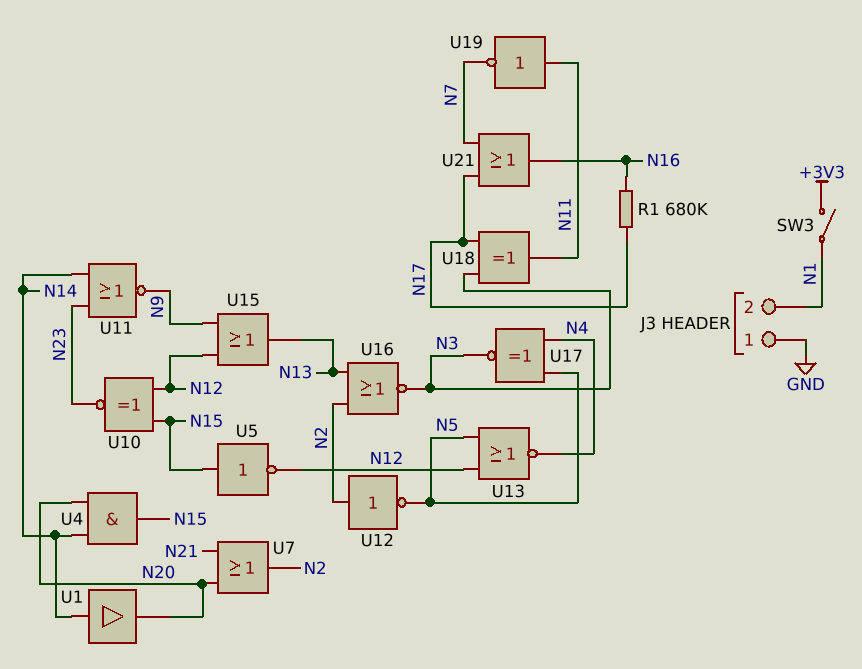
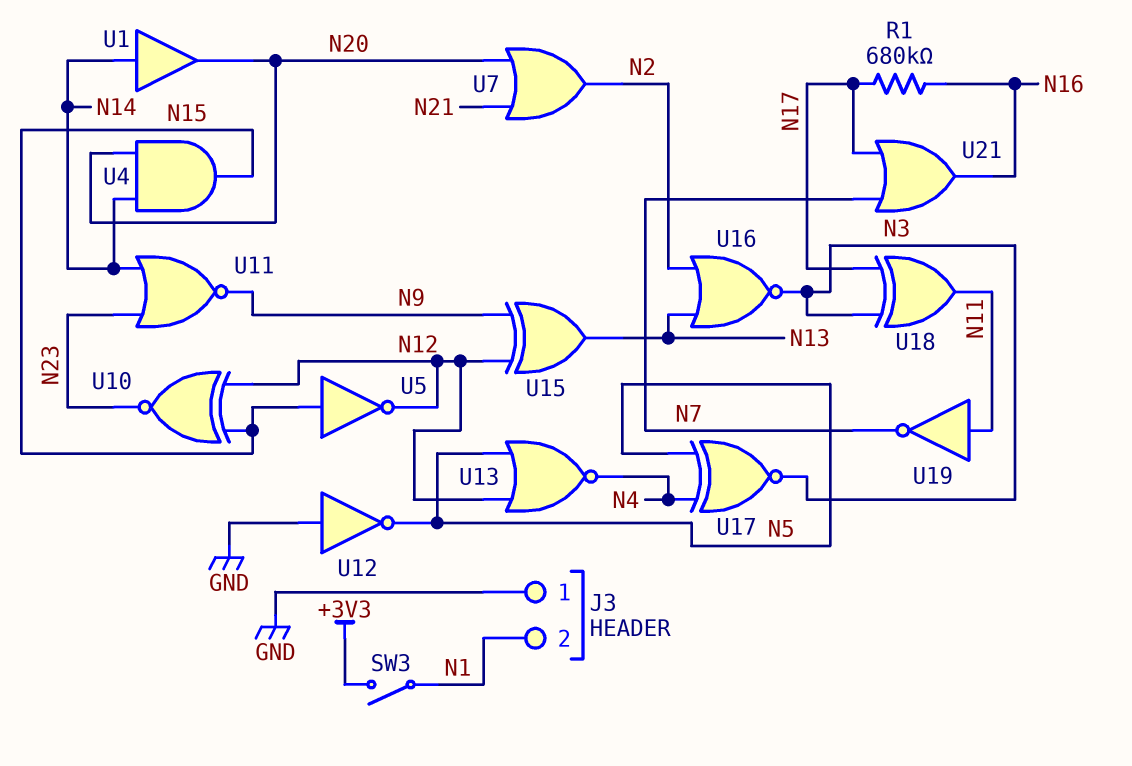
U12: NOT (in N2, out N5) -> NOT (in GND, out N5)
U15: OR (in N9, in N12, out N13) -> XOR (in N9, in N12, out N13)

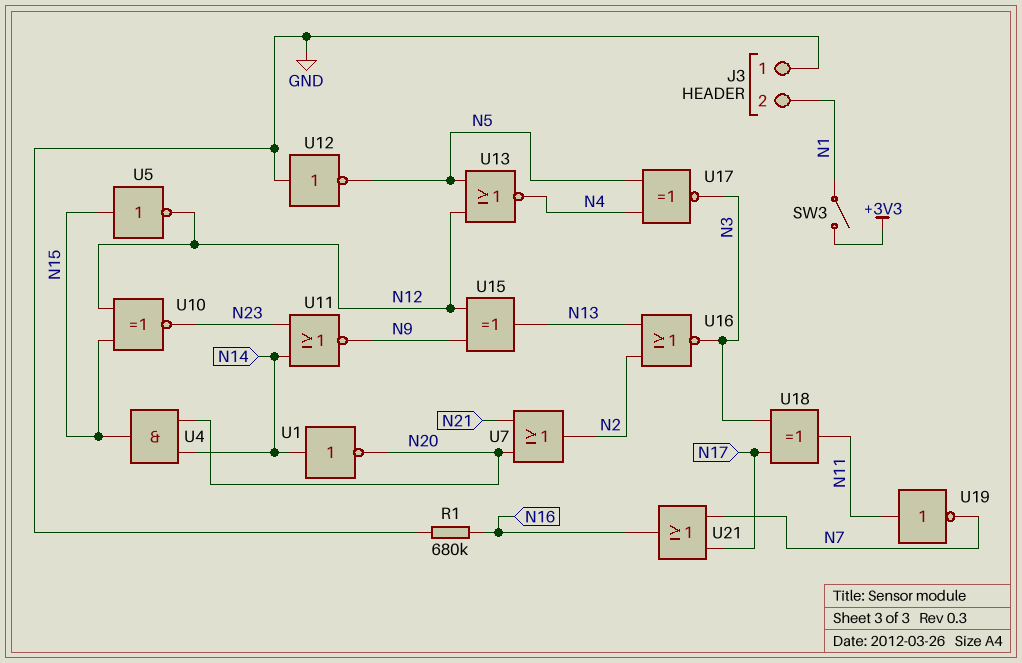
R1: 680k (N16, N17) -> 680k (GND, N16)
U1: buffer (in N14, out N20) -> NOT (in N14, out N20)

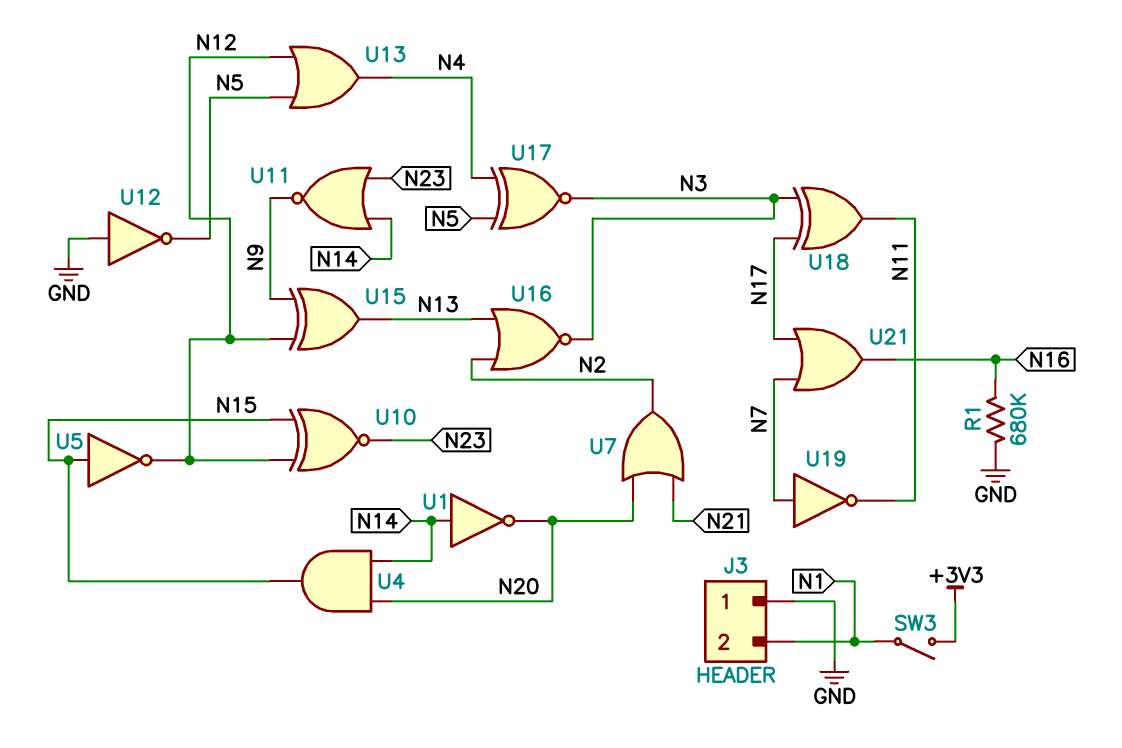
U13: NOR (in N5, in N12, out N4) -> OR (in N5, in N12, out N4)
U19: NOT (in N11, out N7) -> NOT (in N7, out N11)

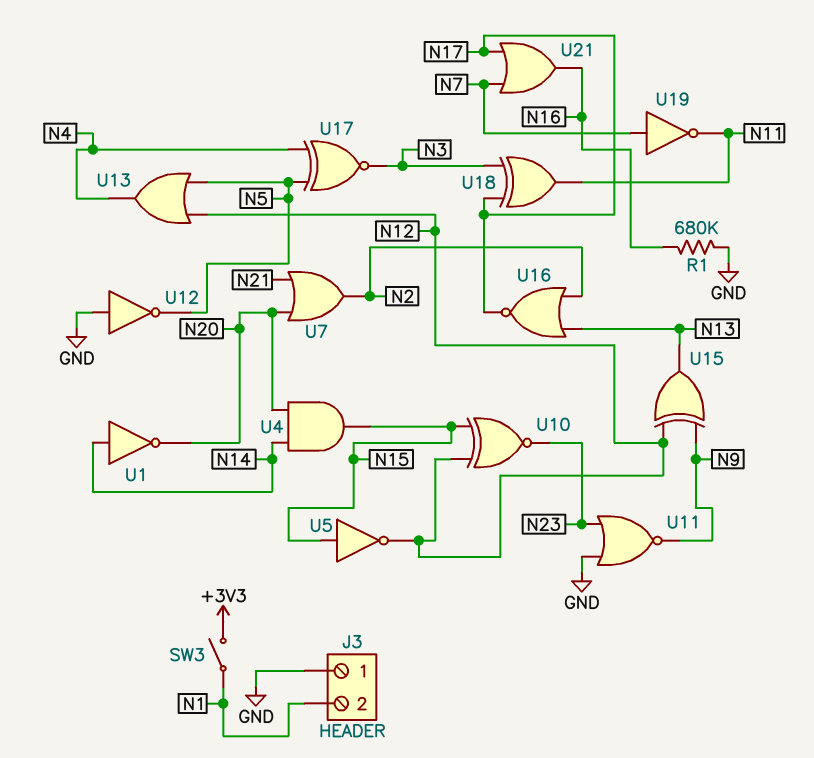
U11: NOR (in N14, in N23, out N9) -> NOR (in GND, in N23, out N9)
U16: NOR (in N2, in N13, out N3) -> NOR (in N2, in N13, out N17)

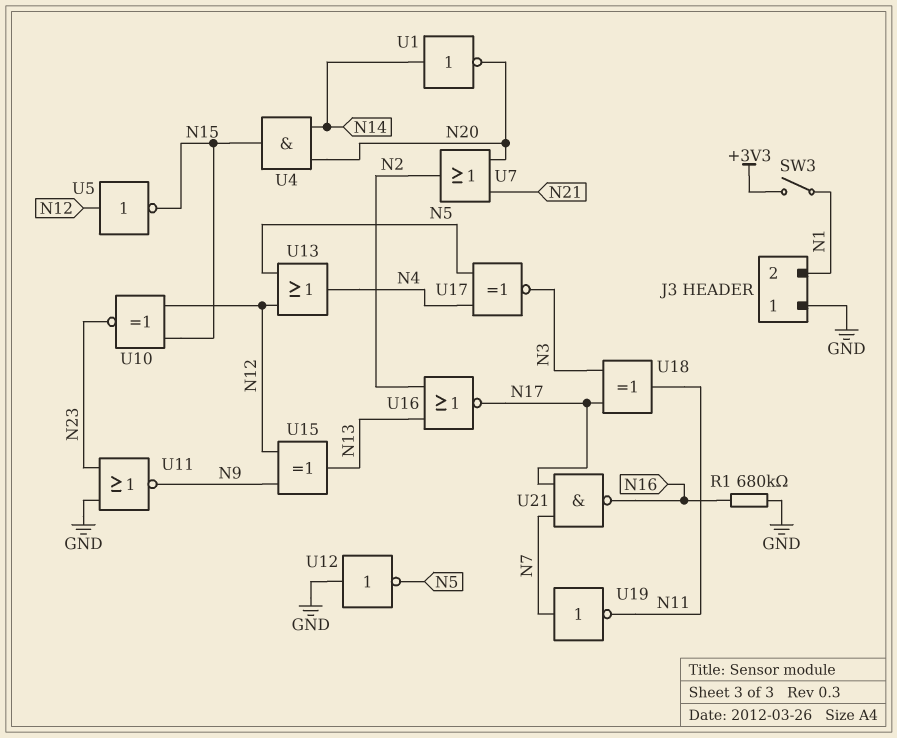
U5: NOT (in N15, out N12) -> NOT (in N12, out N15)
U21: OR (in N7, in N17, out N16) -> NAND (in N7, in N17, out N16)

